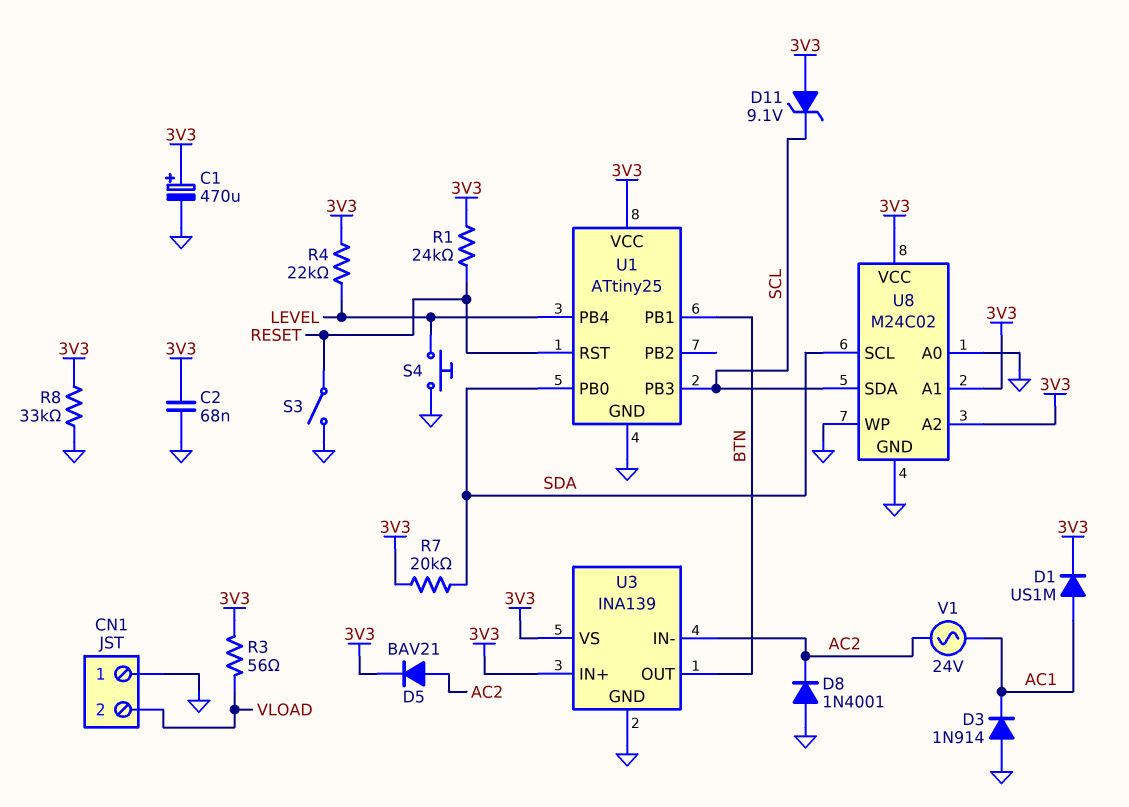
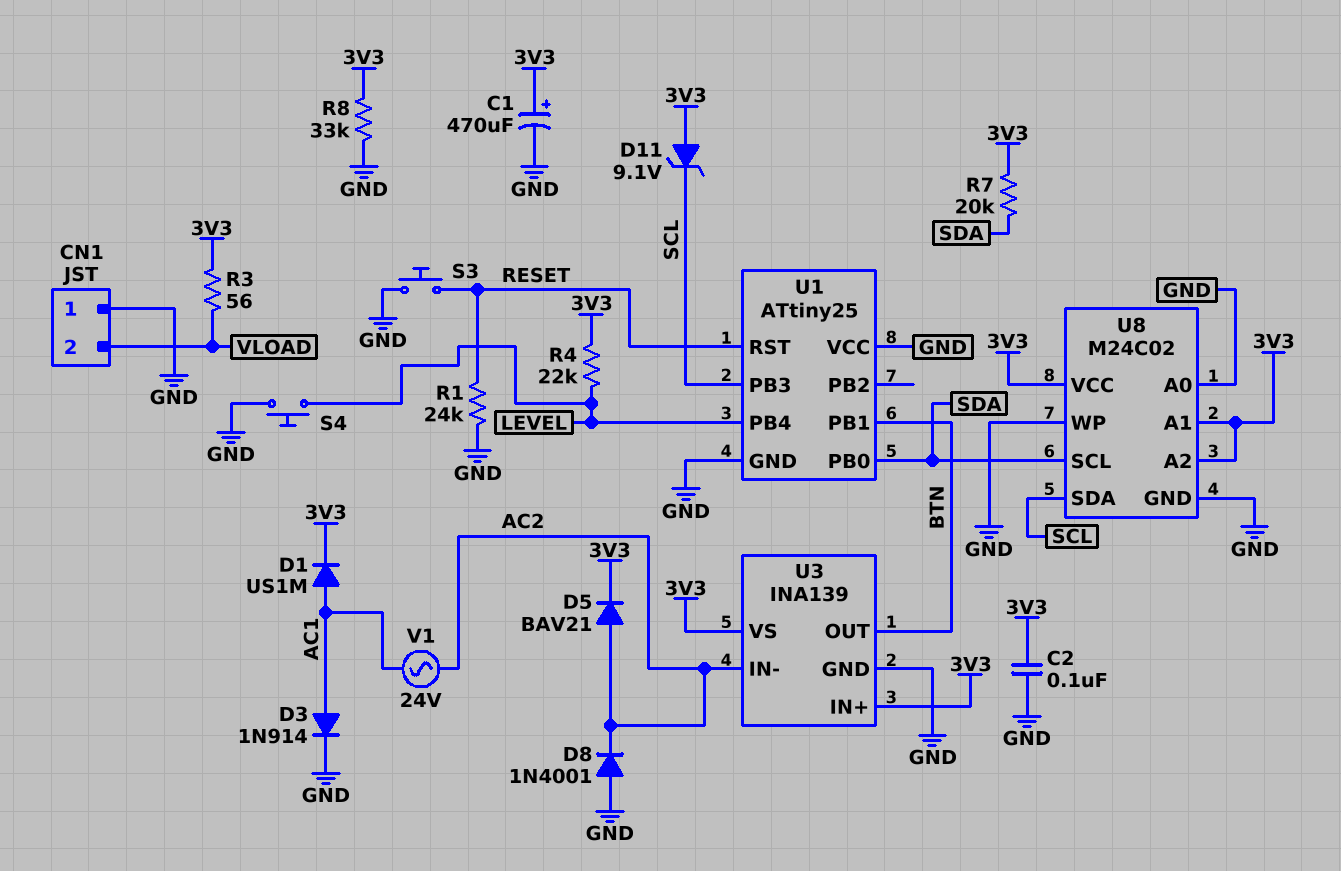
C2: 68nF (3V3, GND) -> 100nF (3V3, GND)
D3: diode 1N914 (A GND, K AC1) -> diode 1N914 (A AC1, K GND)
R1: 24k (3V3, RESET) -> 24k (GND, RESET)
S3: switch (GND, RESET) -> button (GND, RESET)
U1 pin VCC: 3V3 -> GND

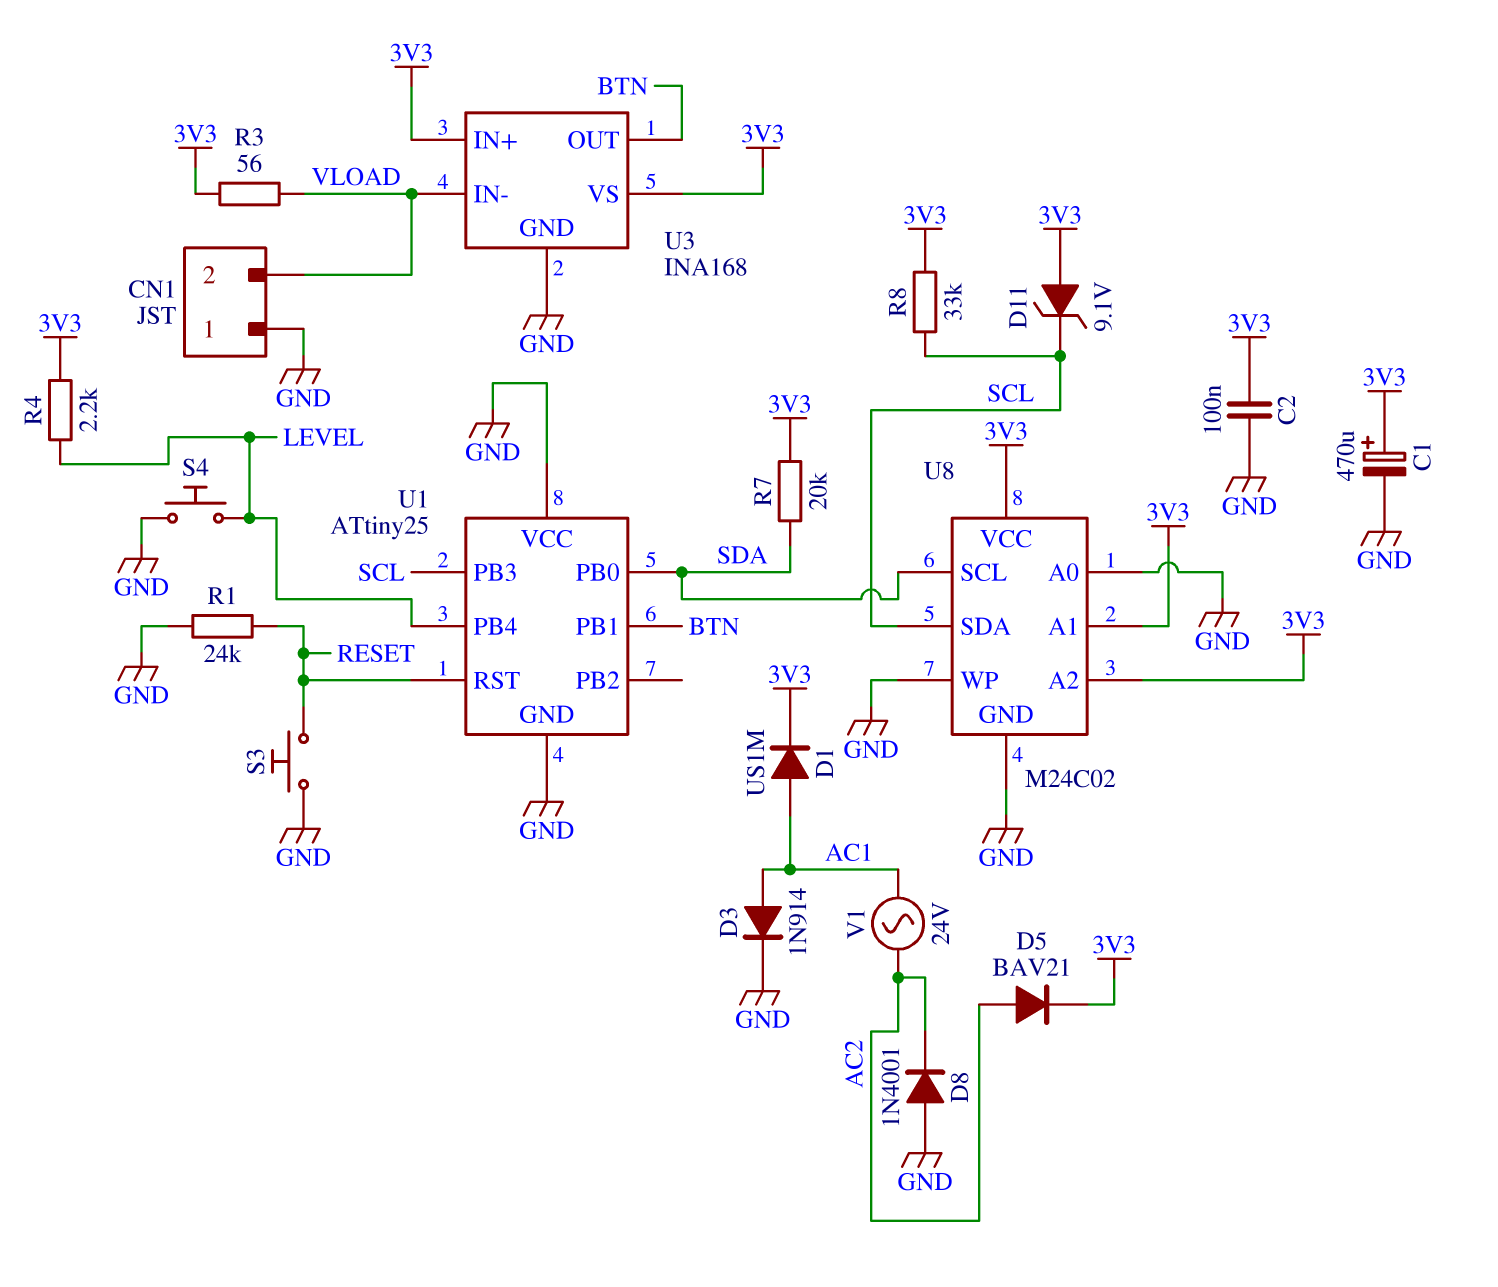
R4: 22k (3V3, LEVEL) -> 2.2k (3V3, LEVEL)
R8: 33k (3V3, GND) -> 33k (3V3, SCL)
U3: INA139 -> INA168
U3 pin IN-: AC2 -> VLOAD

